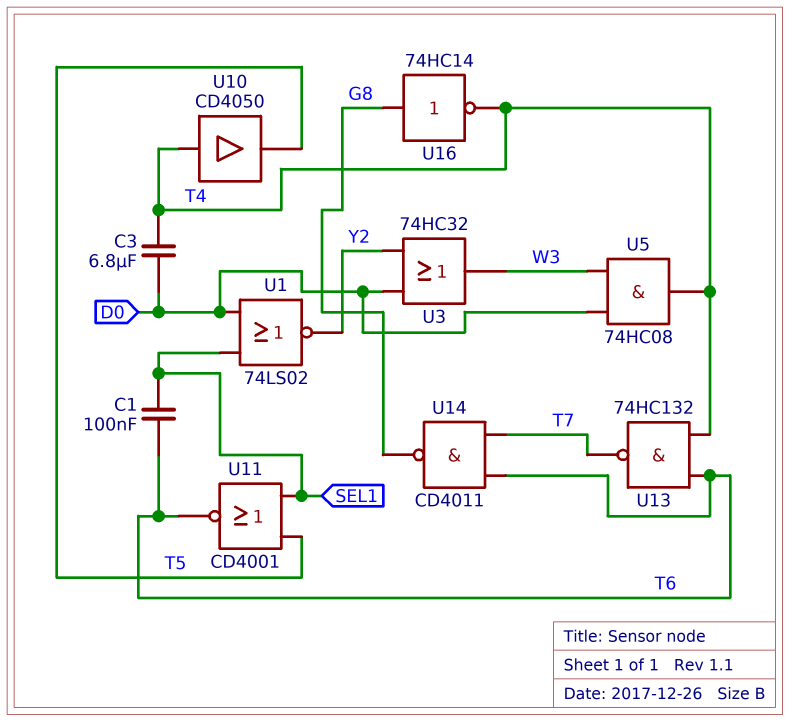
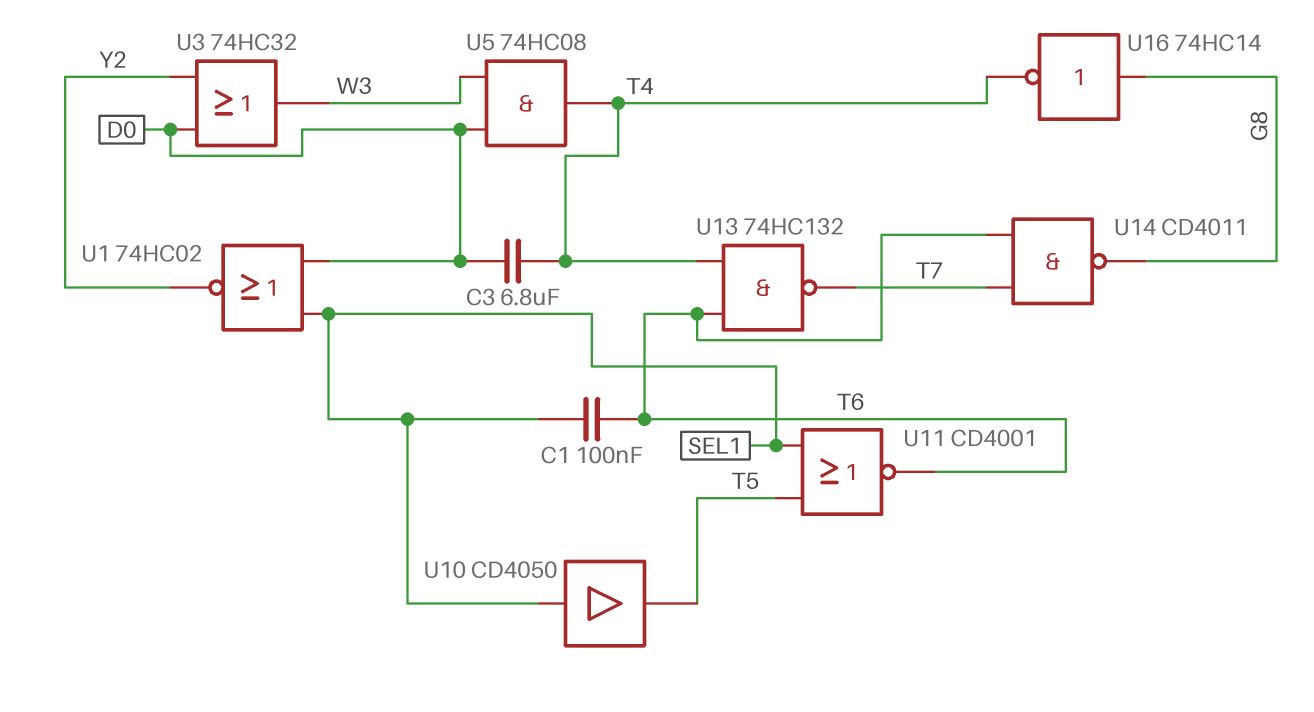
U1: NOR 74LS02 (in D0, in SEL1, out Y2) -> NOR 74HC02 (in D0, in SEL1, out Y2)
U10: buffer CD4050 (in T4, out T5) -> buffer CD4050 (in SEL1, out T5)

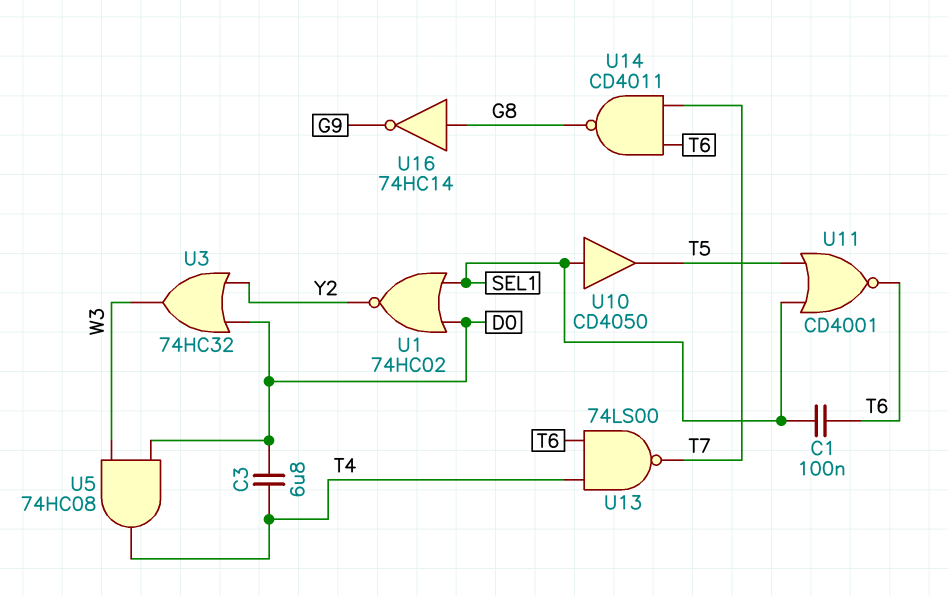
U13: NAND 74HC132 (in T4, in T6, out T7) -> NAND 74LS00 (in T4, in T6, out T7)
U16: NOT 74HC14 (in G8, out T4) -> NOT 74HC14 (in G8, out G9)

